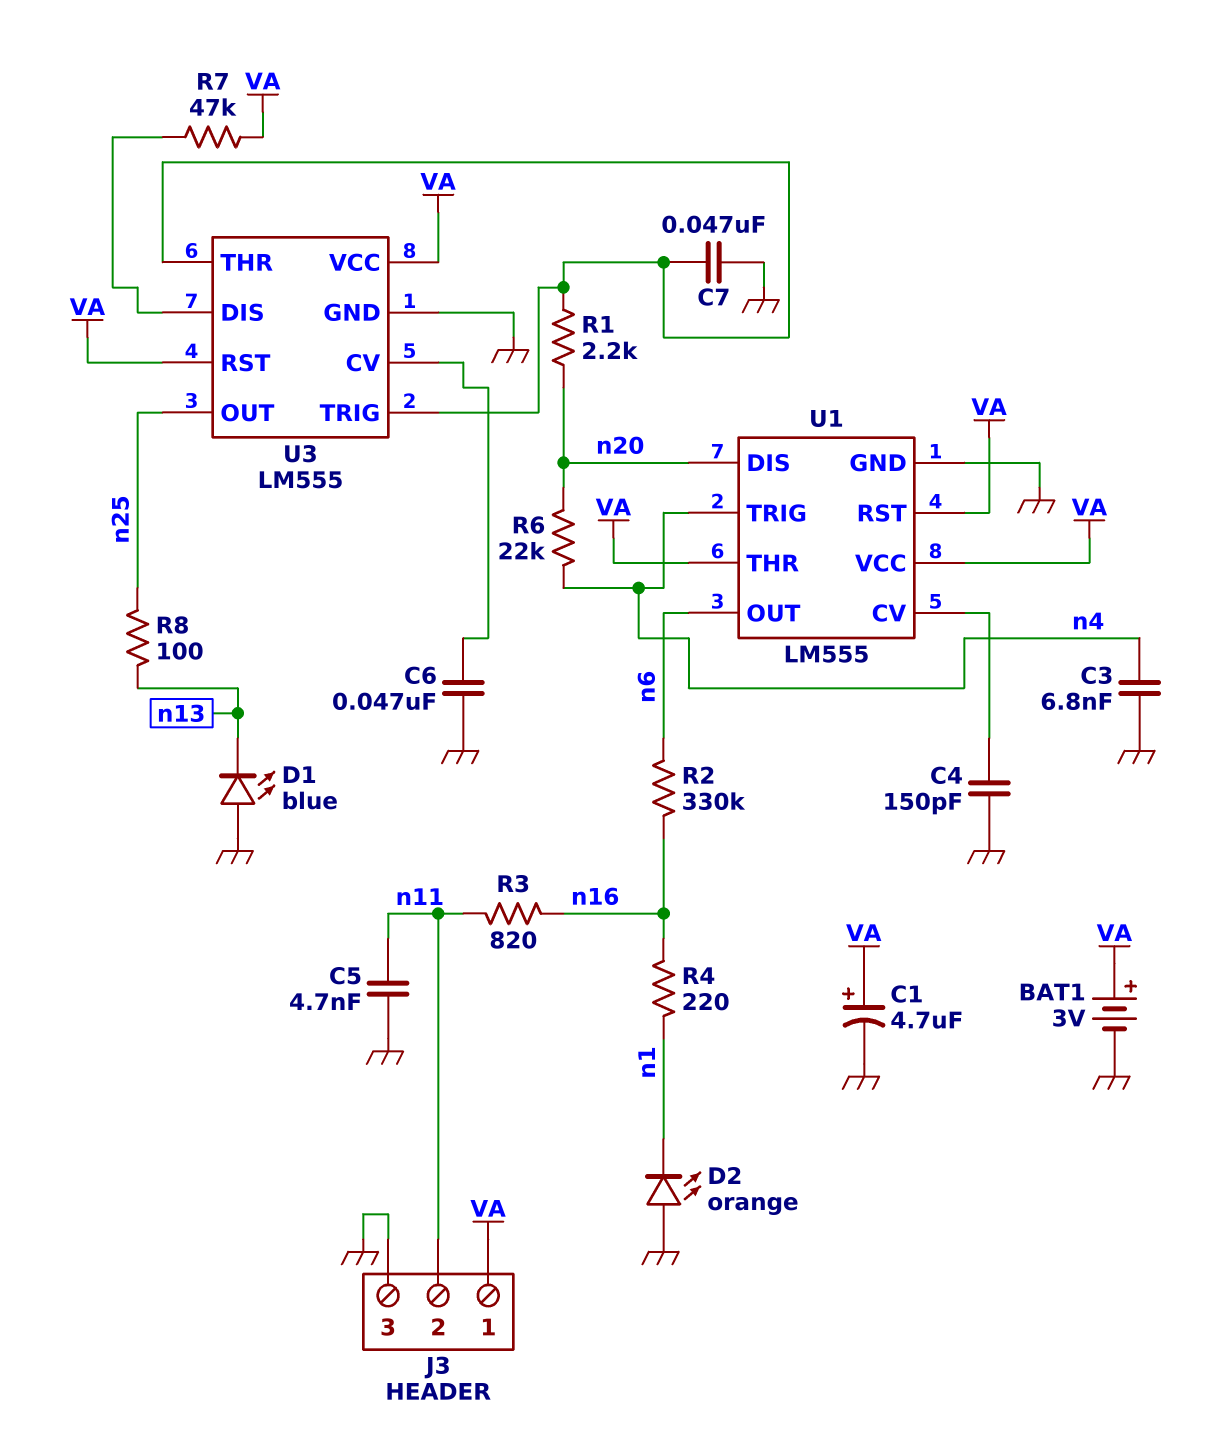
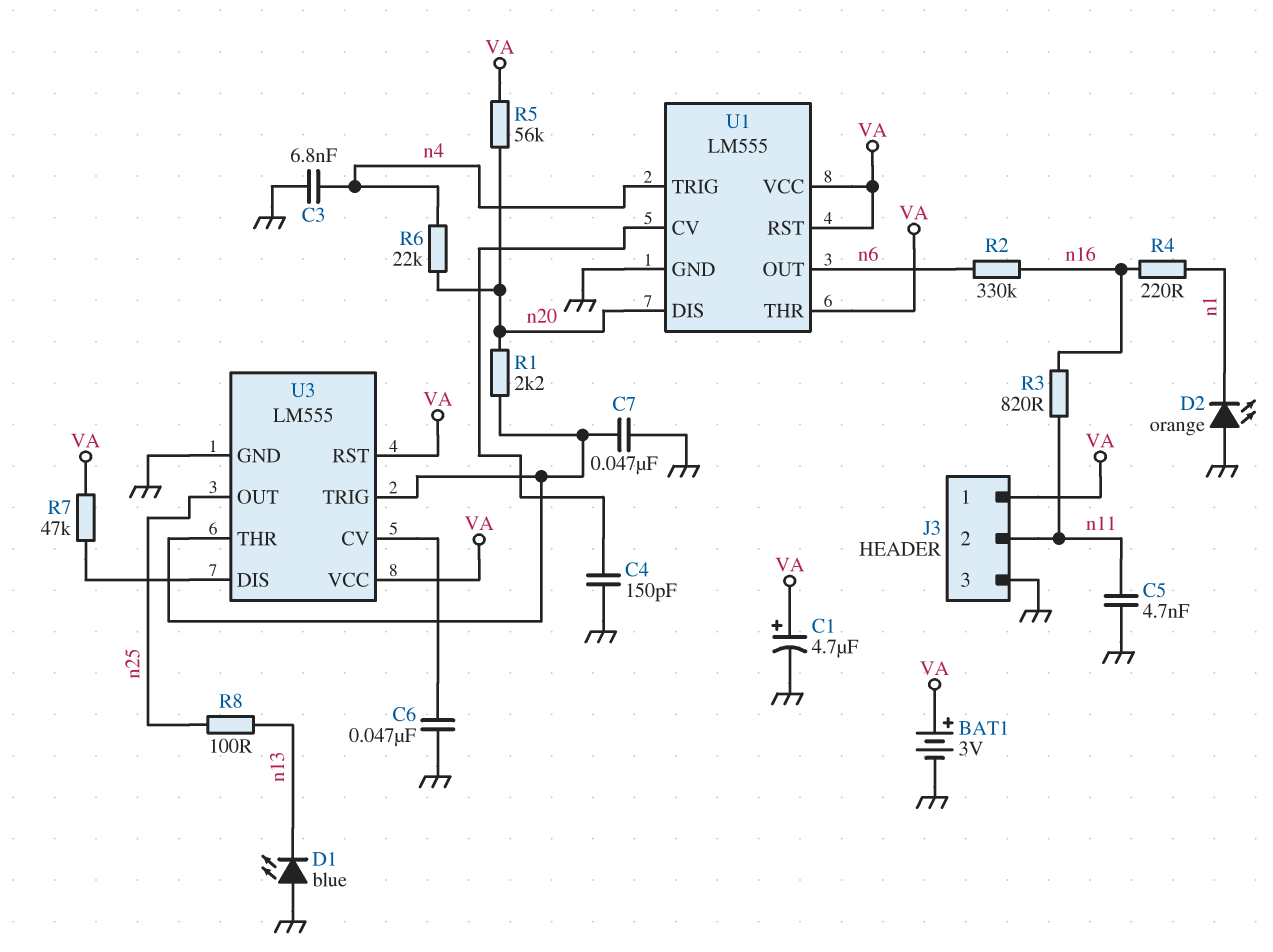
R5: none -> 56k (VA, n20)

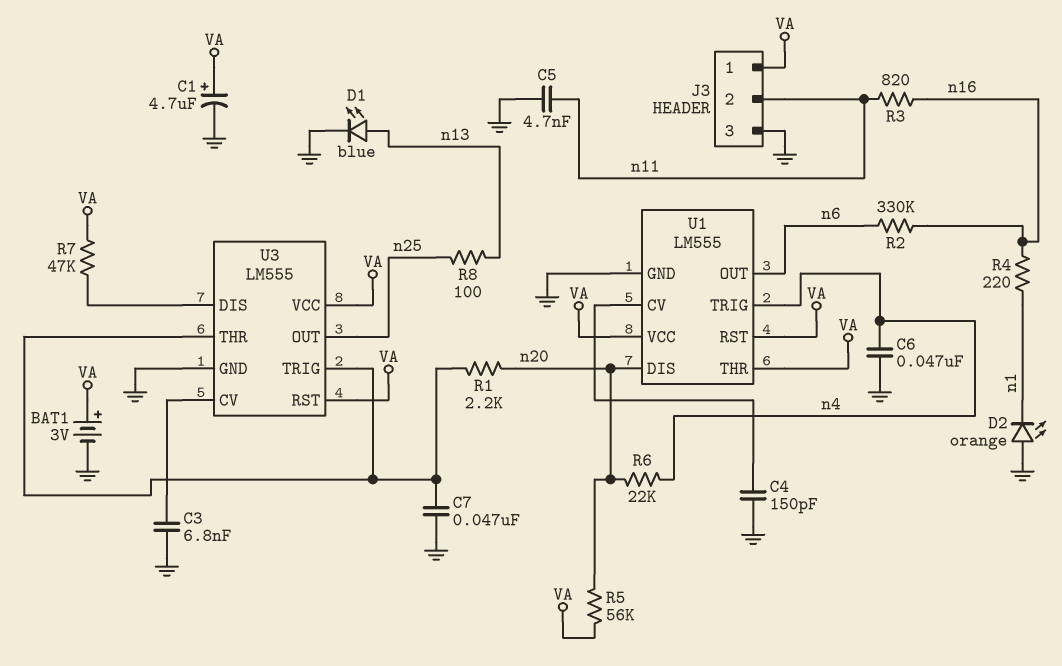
C3: 6.8nF (GND, n4) -> 6.8nF (GND, U3/CV)
C6: 47nF (GND, U3/CV) -> 47nF (GND, n4)
D1: LED blue (A GND, K n13) -> LED blue (A n13, K GND)

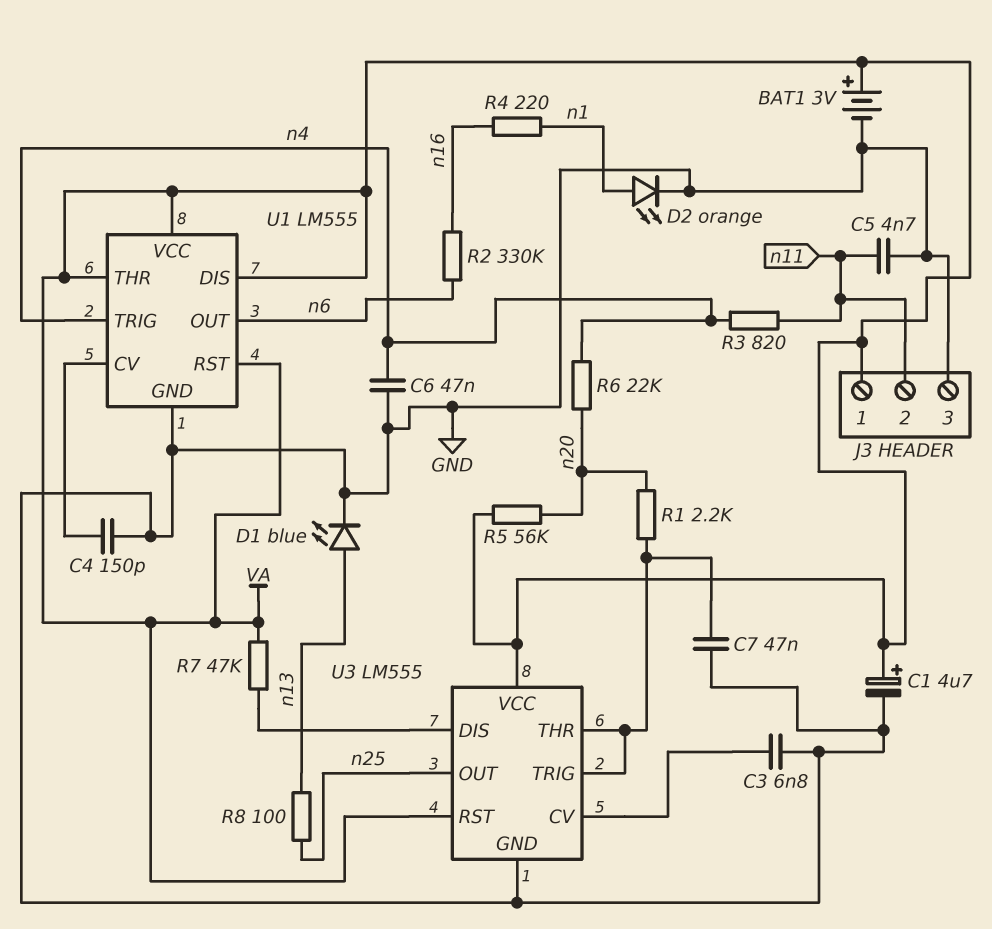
D2: LED orange (A GND, K n1) -> LED orange (A n1, K GND)
R3: 820 (n11, n16) -> 820 (n4, n11)
U1 pin DIS: n20 -> VA

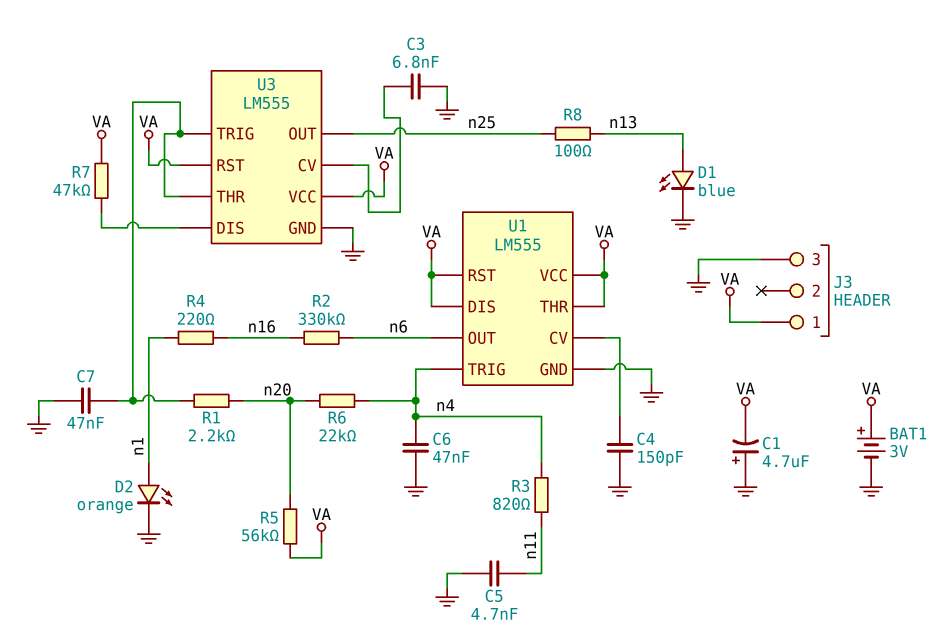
C1: 4.7uF (plus VA, minus GND) -> 4.7uF (plus GND, minus VA)
J3 pin 2: n11 -> none

